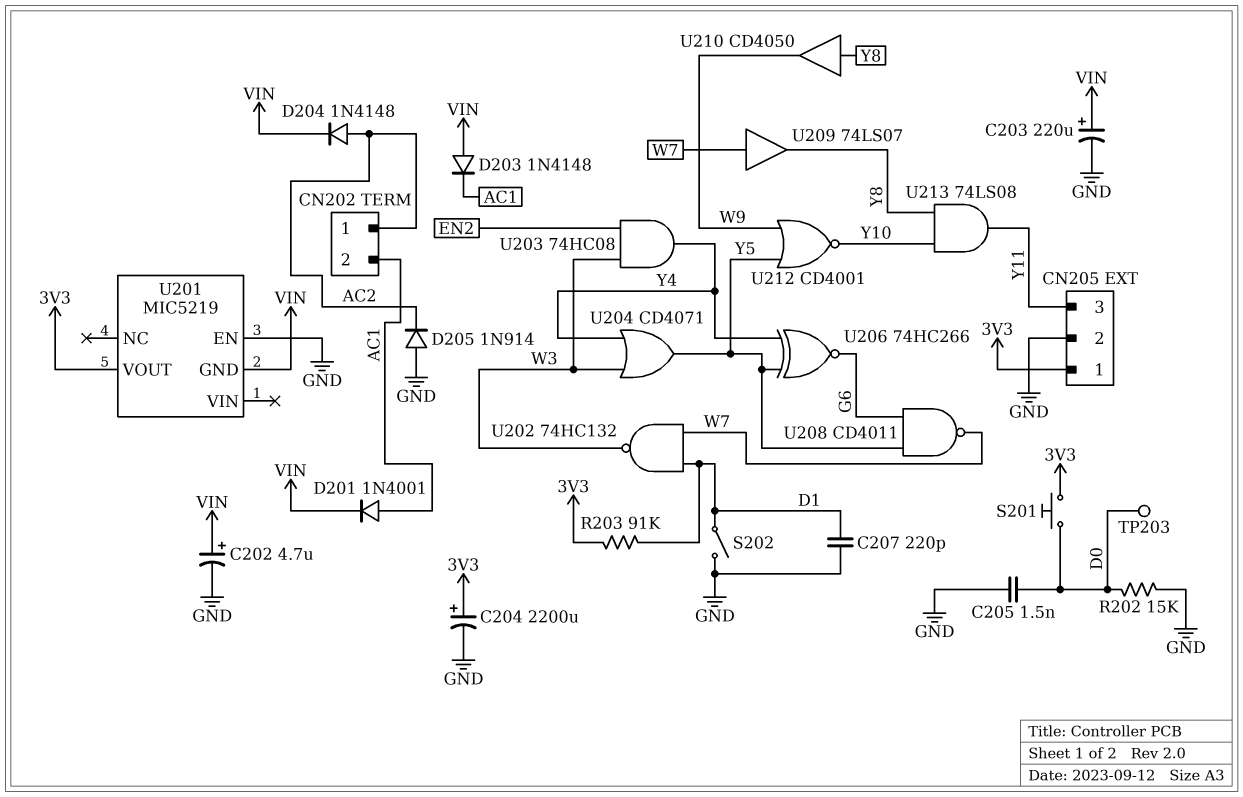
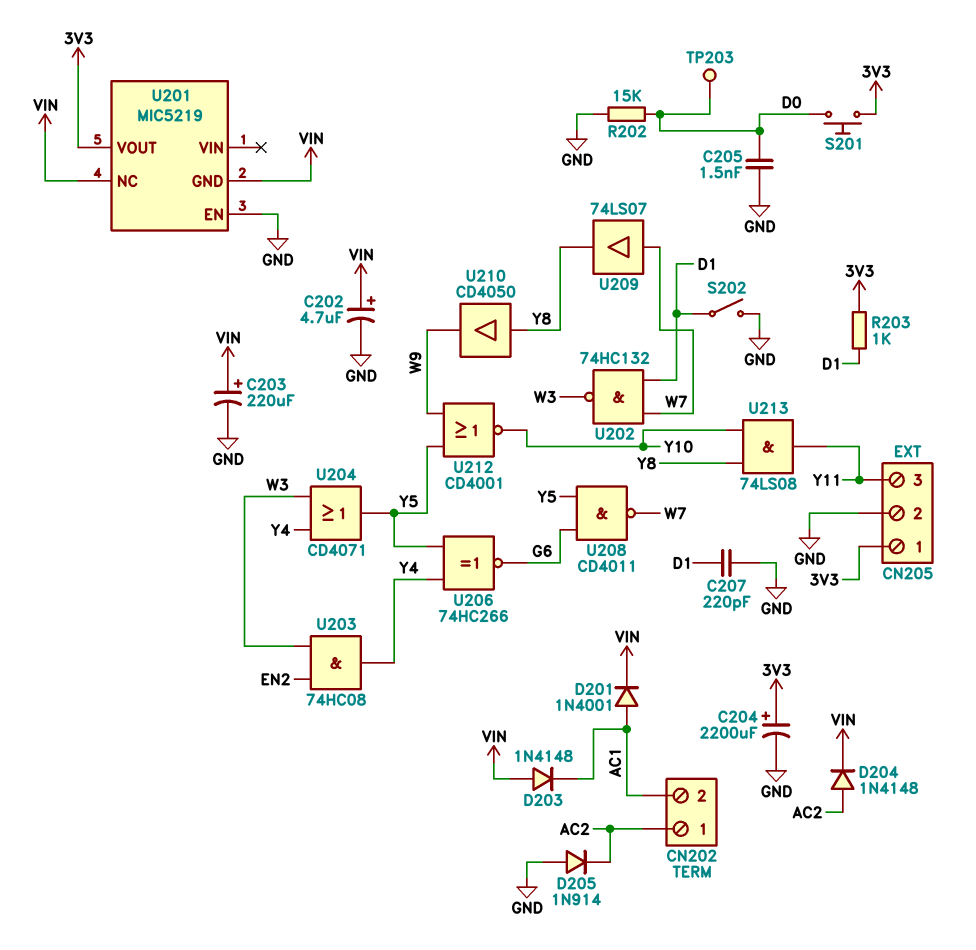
R203: 91k (3V3, D1) -> 1k (3V3, D1)
U201 pin NC: none -> VIN

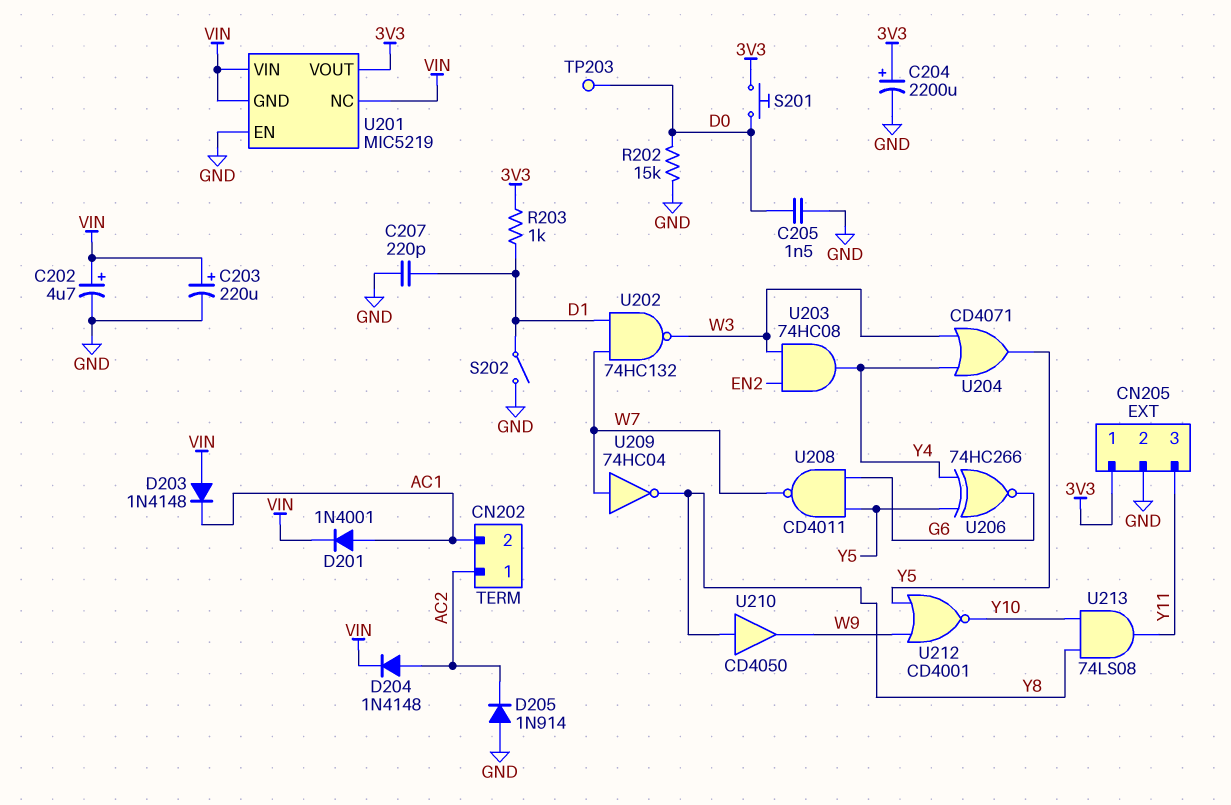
U201 pin VIN: none -> VIN
U209: buffer 74LS07 (in W7, out Y8) -> NOT 74HC04 (in W7, out Y8)

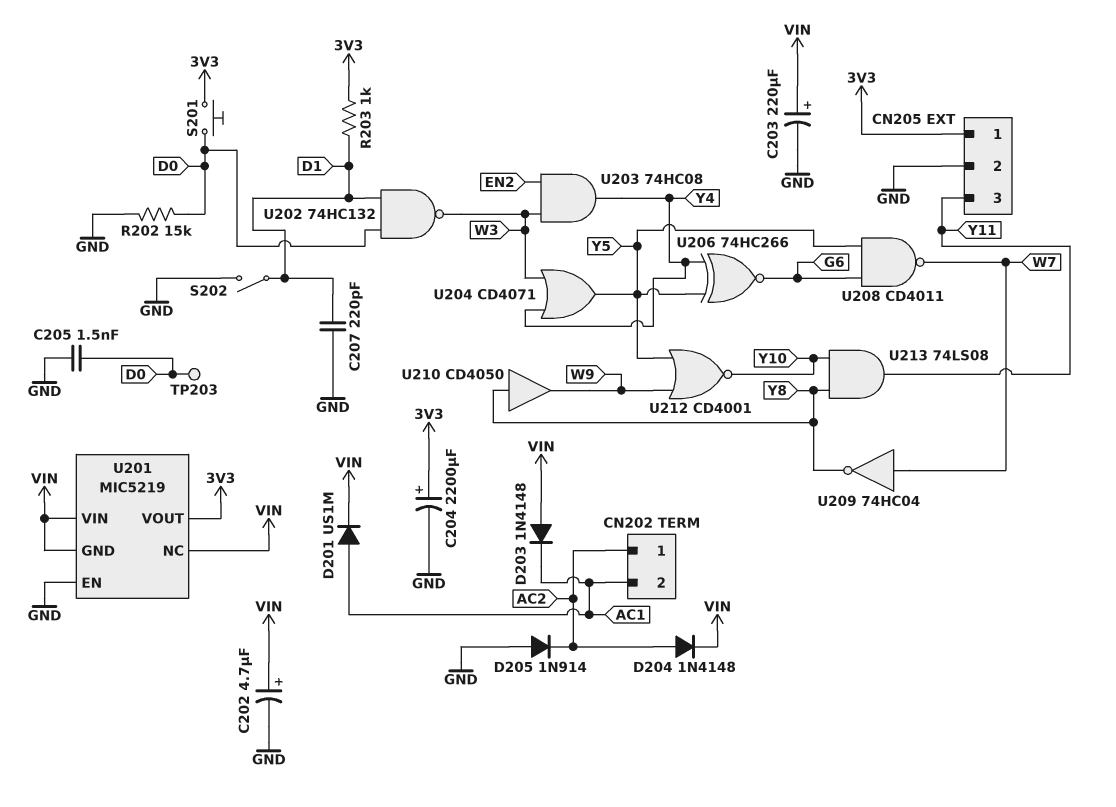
D201: diode 1N4001 (A AC1, K VIN) -> diode US1M (A AC1, K VIN)
U202: NAND 74HC132 (in D1, in W7, out W3) -> NAND 74HC132 (in D0, in D1, out W3)

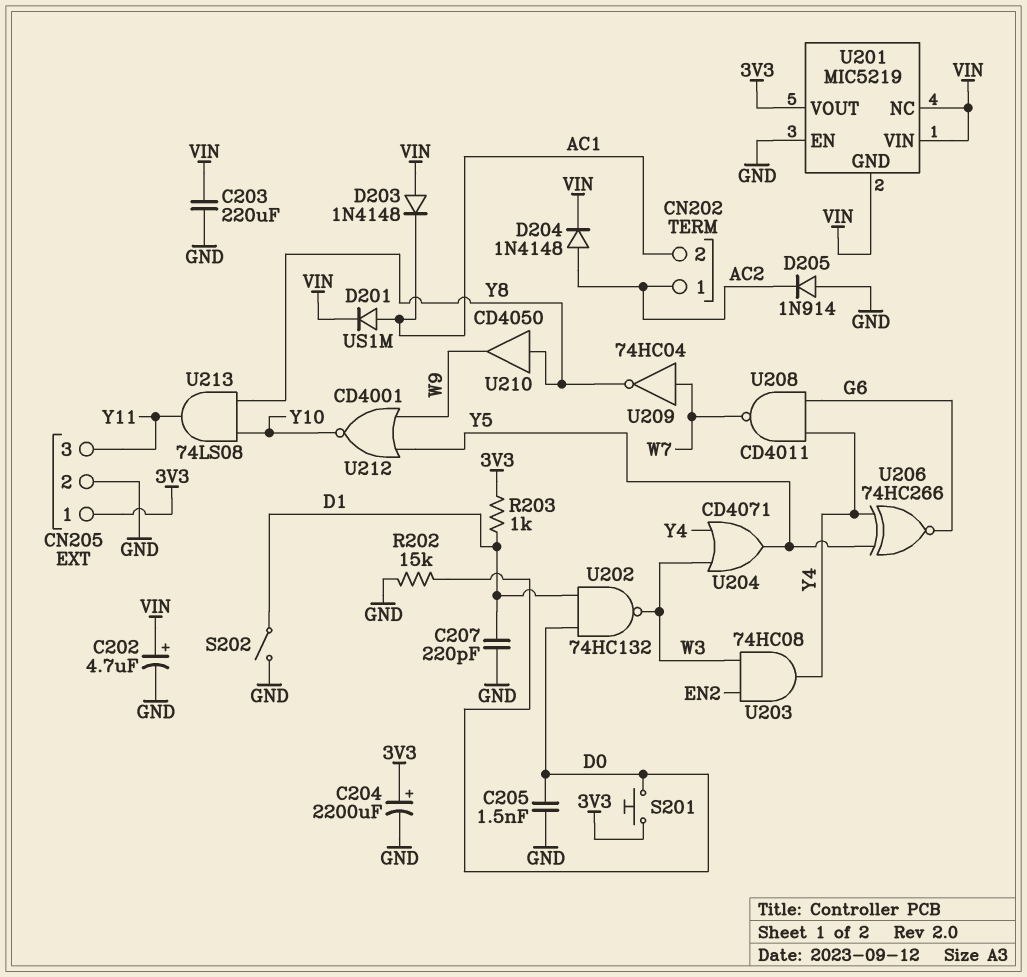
C203: 220uF (plus VIN, minus GND) -> 220uF (GND, VIN)
TP203: test point (D0) -> none
U208: NAND CD4011 (in G6, in Y5, out W7) -> NAND CD4011 (in G6, in Y4, out W7)

